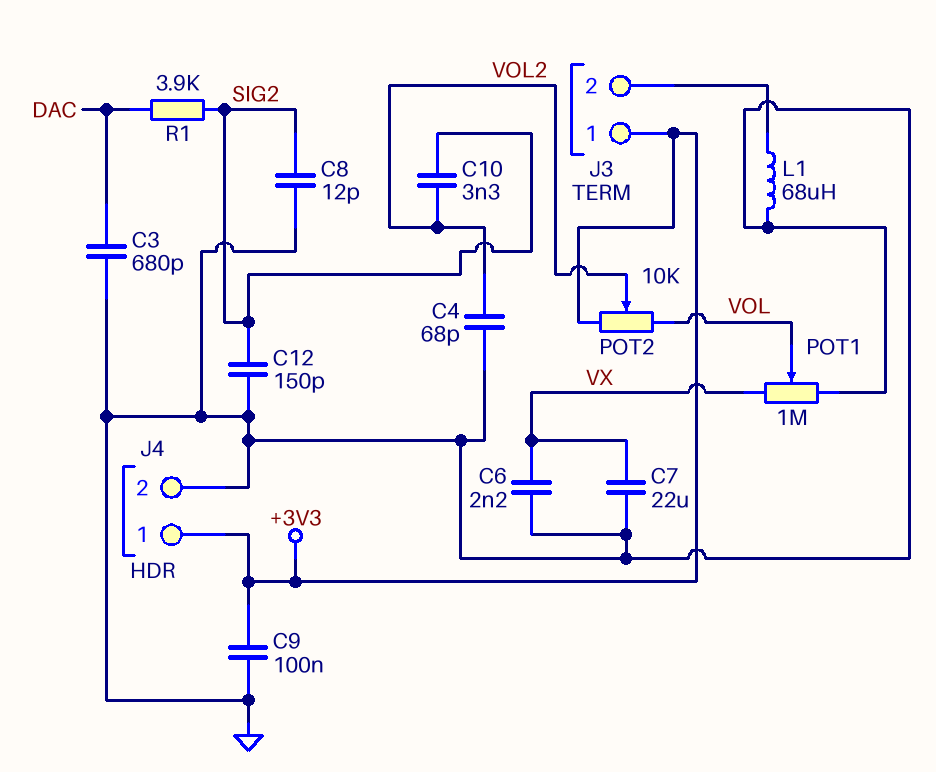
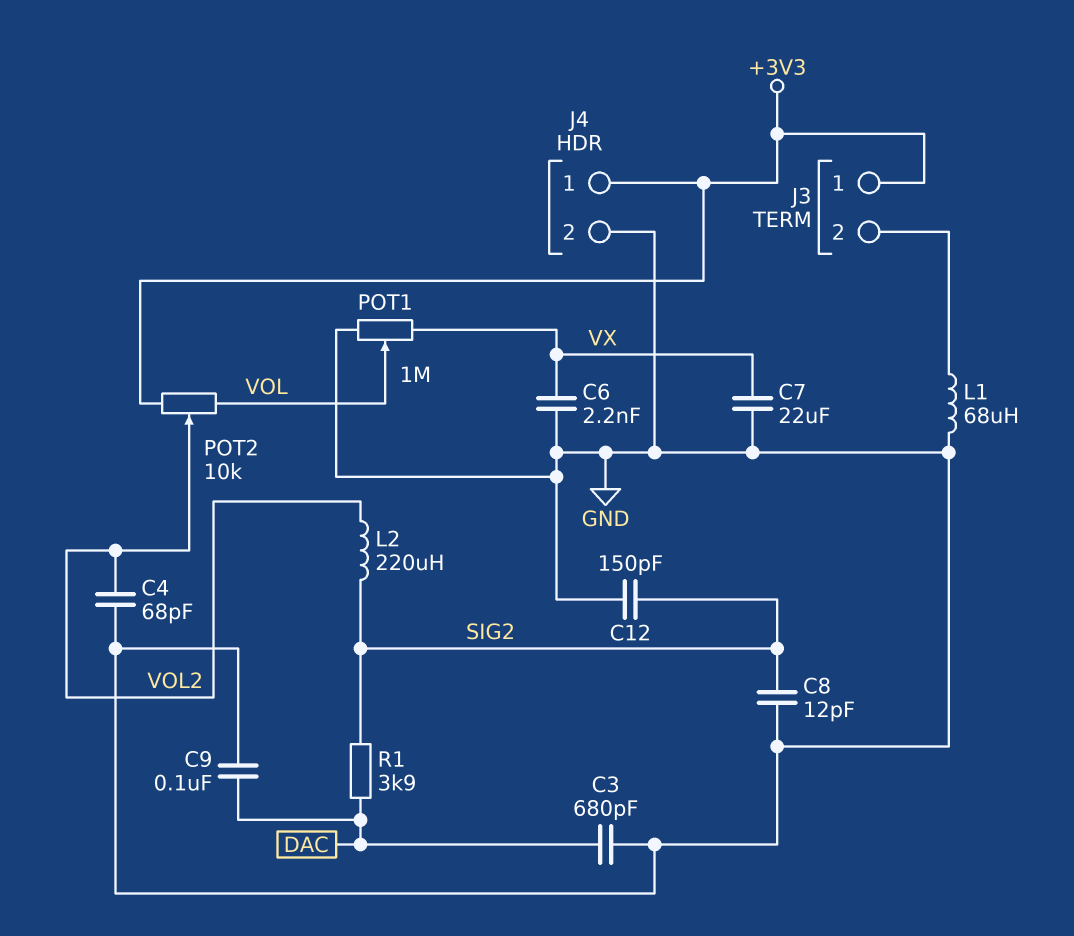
C9: 100nF (+3V3, GND) -> 100nF (DAC, GND)
C10: 3.3nF (SIG2, VOL2) -> none
L2: none -> 220uH (SIG2, VOL2)

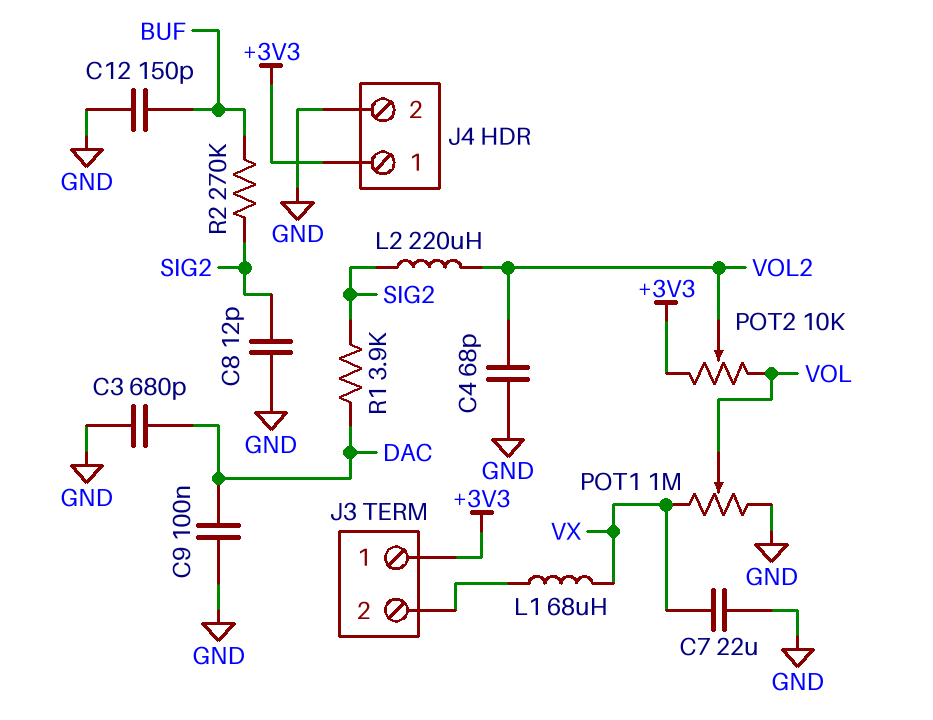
C6: 2.2nF (GND, VX) -> none
C12: 150pF (GND, SIG2) -> 150pF (BUF, GND)
L1: 68uH (GND, J3/2) -> 68uH (J3/2, VX)
R2: none -> 270k (BUF, SIG2)

